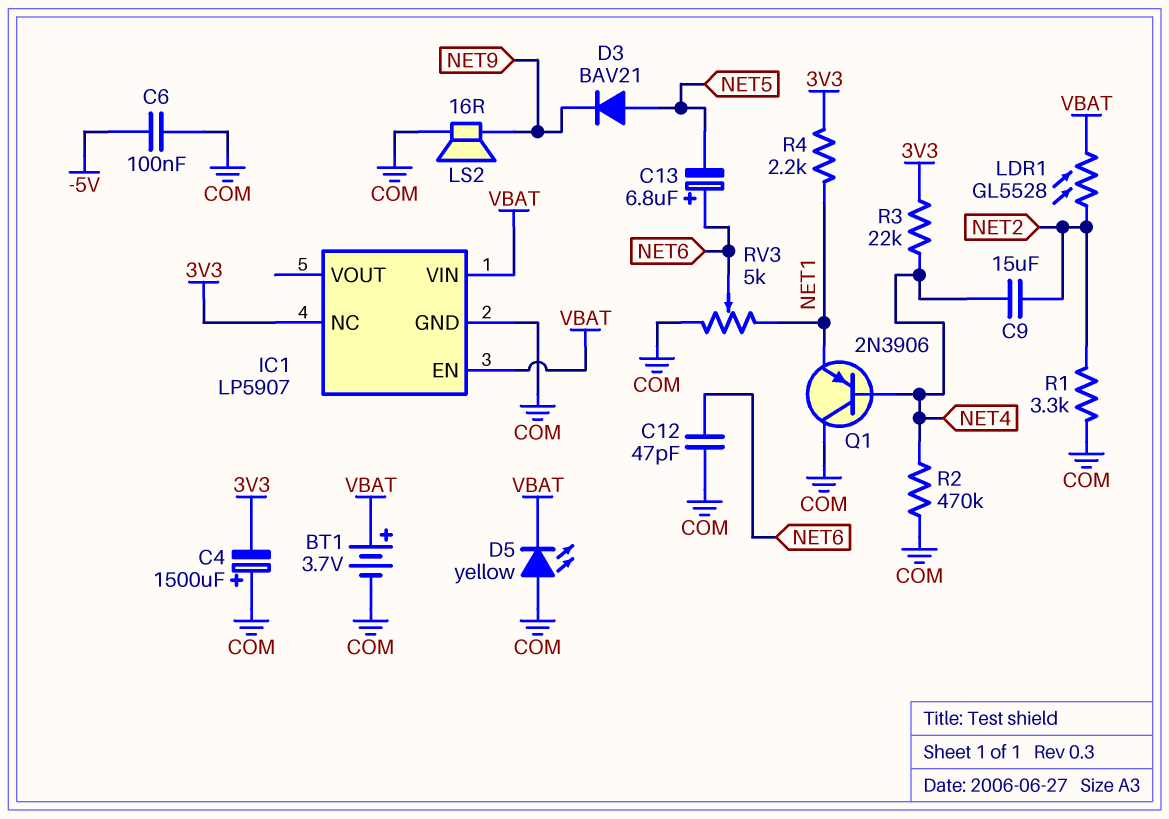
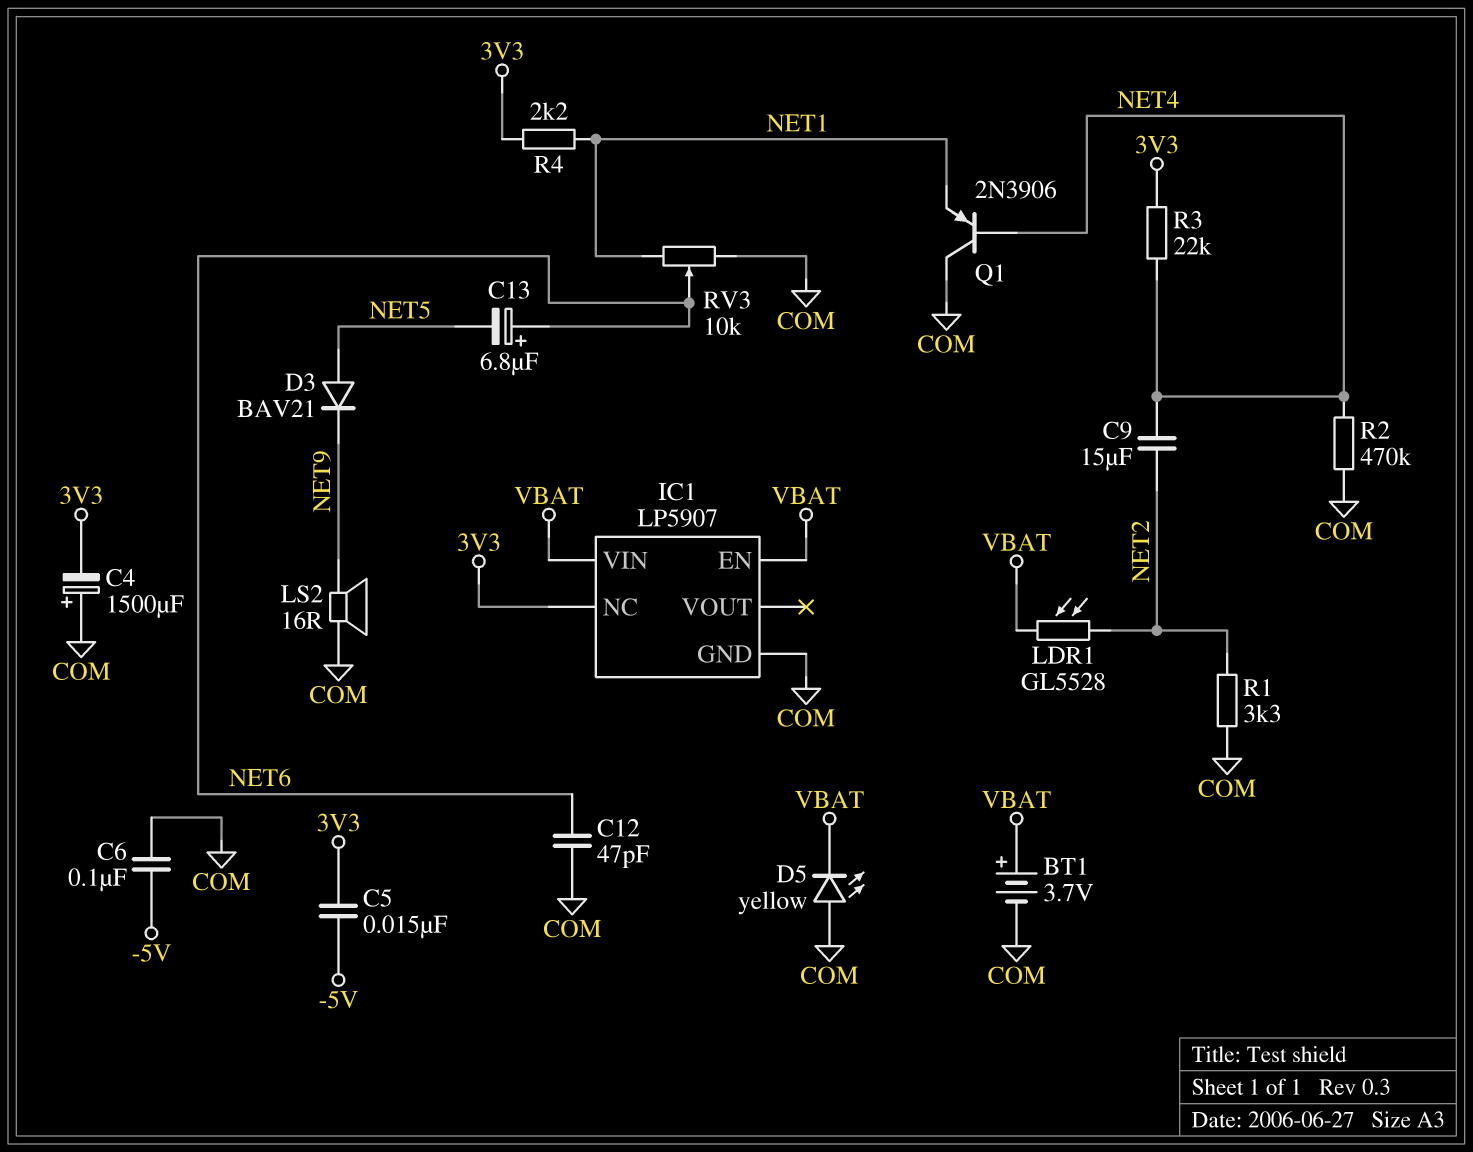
C5: none -> 15nF (-5V, 3V3)
RV3: 5k (COM, NET1, wiper NET6) -> 10k (COM, NET1, wiper NET6)

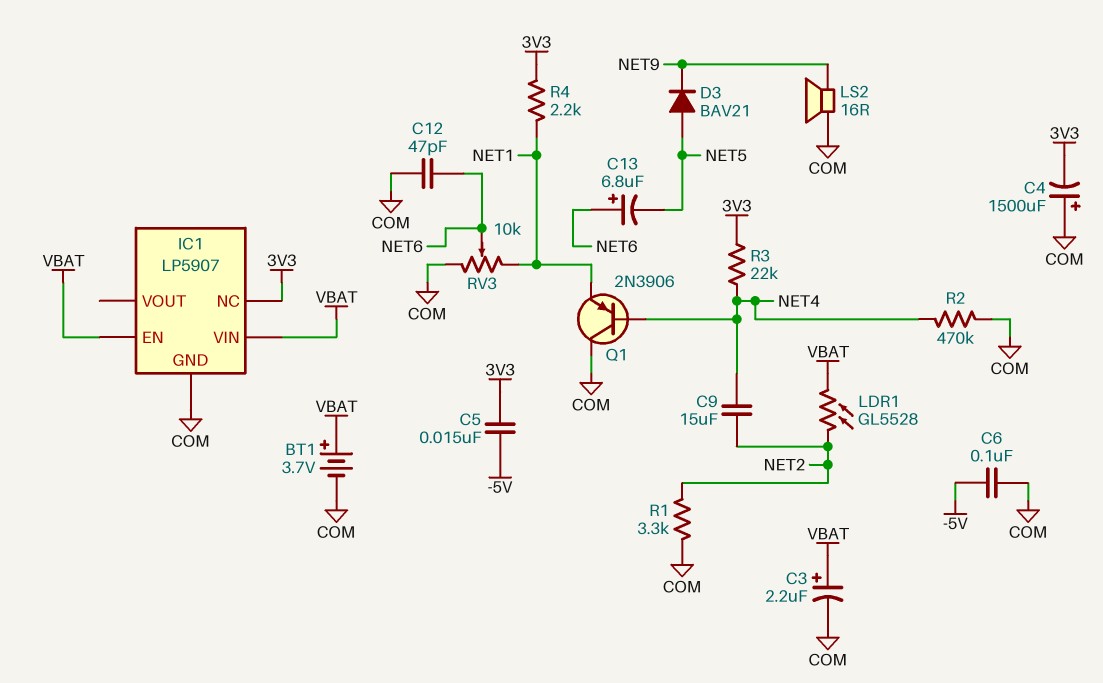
C3: none -> 2.2uF (plus VBAT, minus COM)
D5: LED yellow (A COM, K VBAT) -> none

